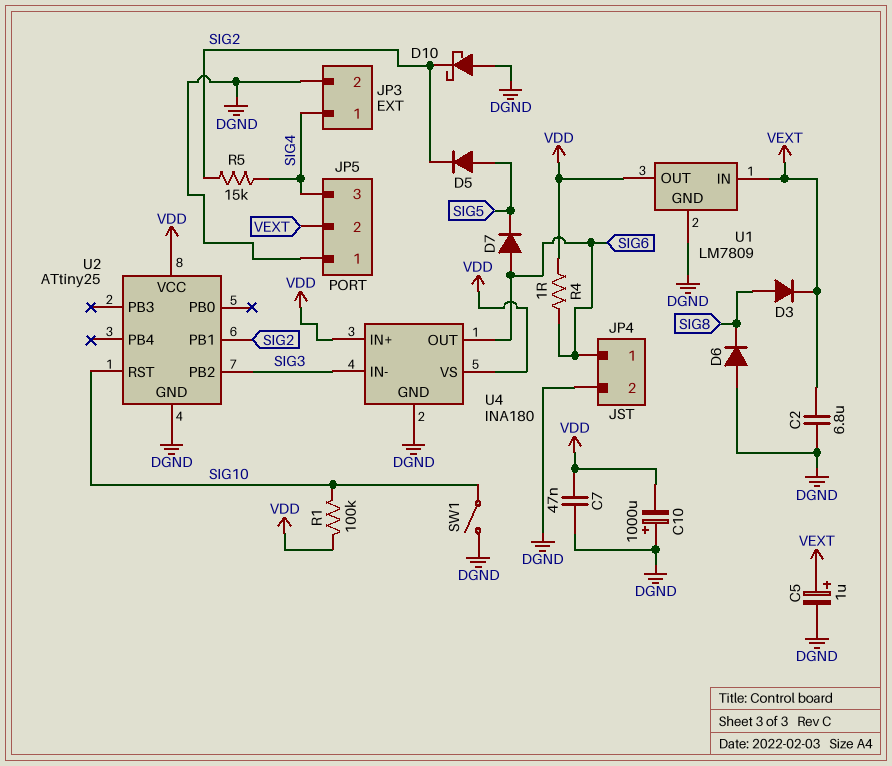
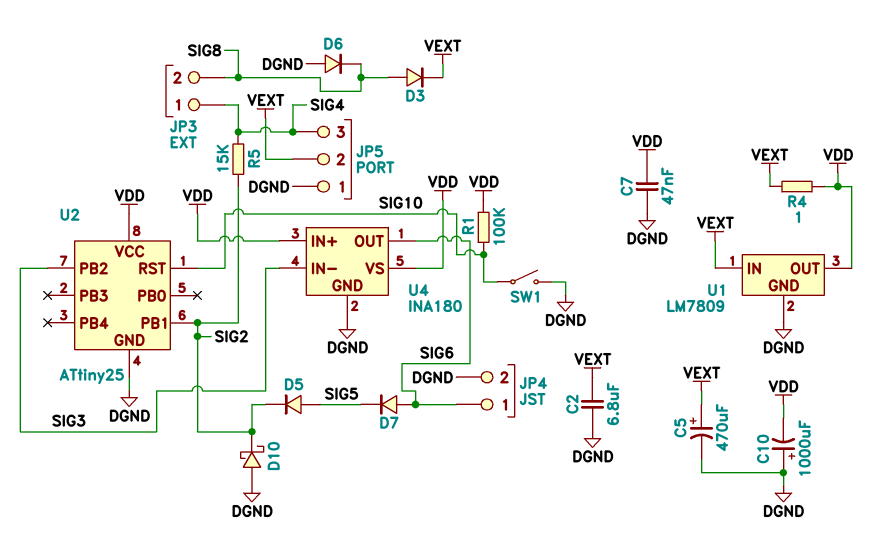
C5: 1uF (plus VEXT, minus DGND) -> 470uF (plus VEXT, minus DGND)
JP3 pin 2: DGND -> SIG8
R4: 1 (SIG6, VDD) -> 1 (VDD, VEXT)

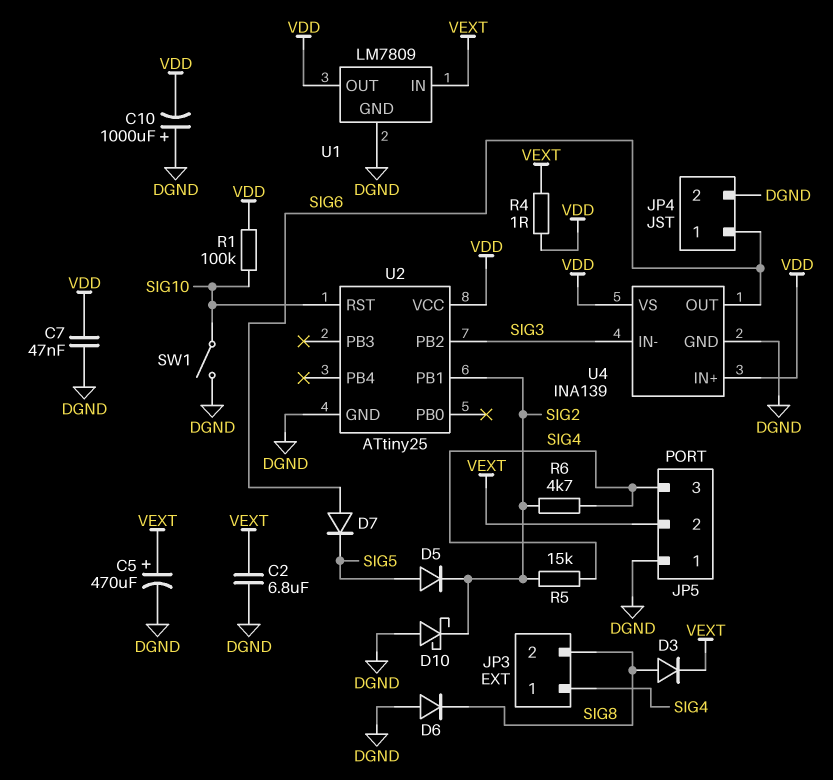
R6: none -> 4.7k (SIG2, SIG4)
U4: INA180 -> INA139

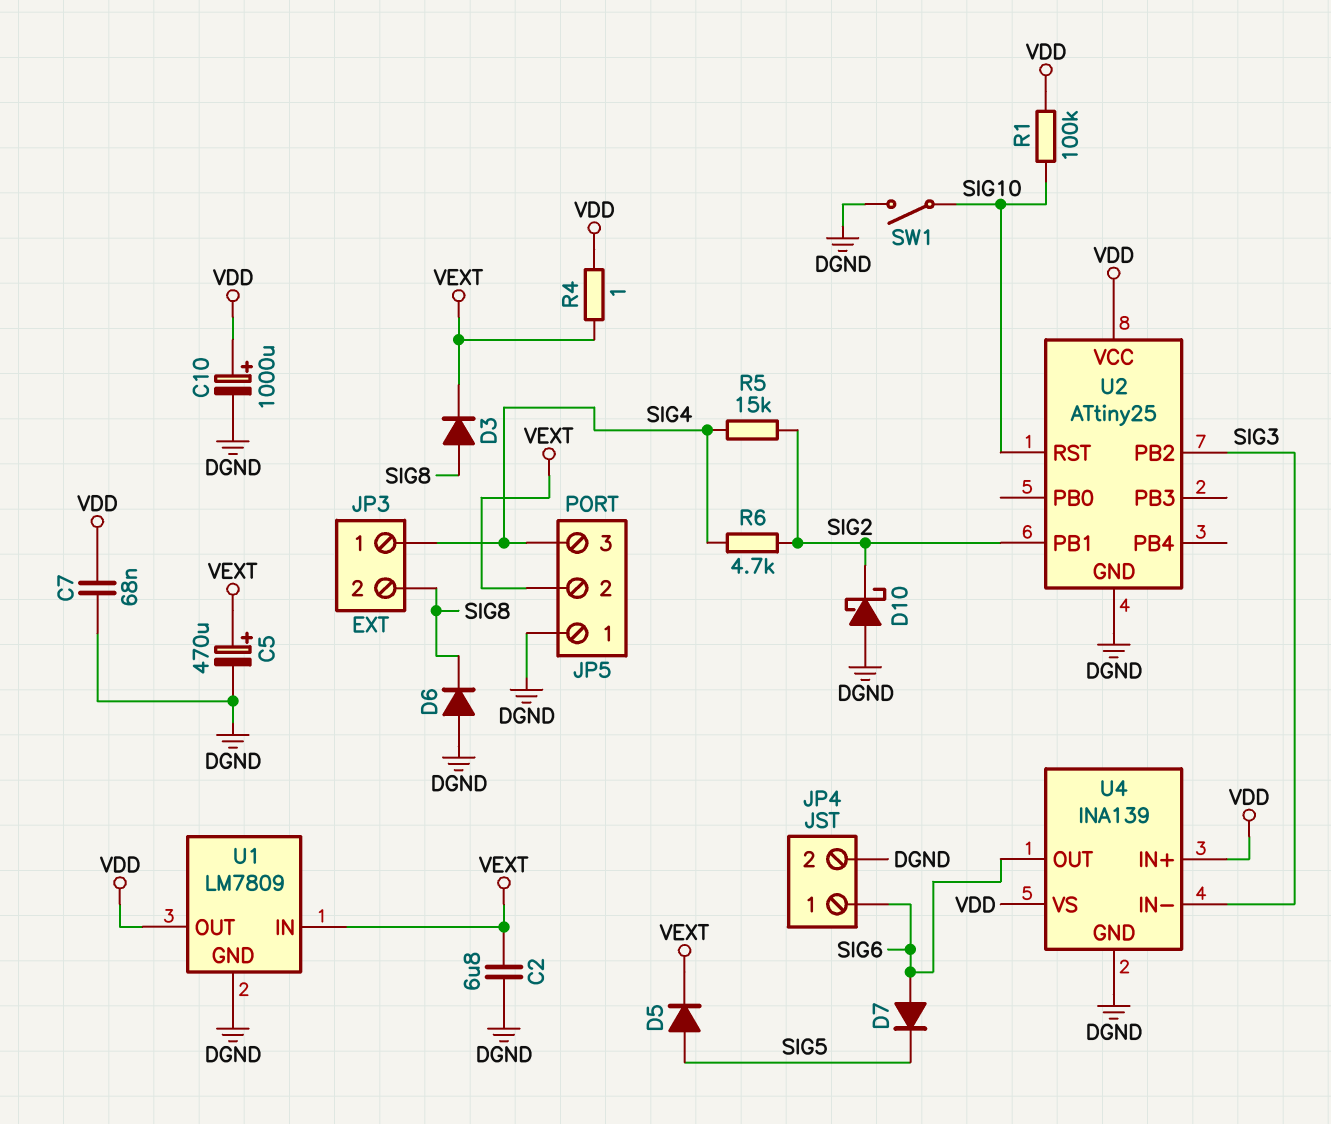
C7: 47nF (DGND, VDD) -> 68nF (DGND, VDD)
C10: 1000uF (plus DGND, minus VDD) -> 1000uF (plus VDD, minus DGND)
D5: diode (A SIG5, K SIG2) -> diode (A SIG5, K VEXT)

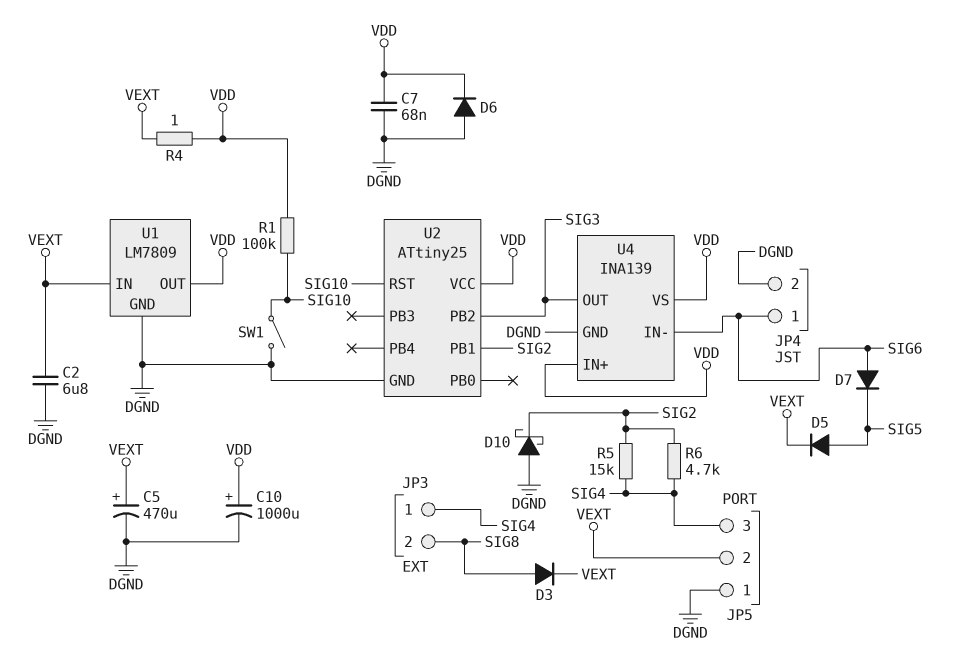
D6: diode (A DGND, K SIG8) -> diode (A DGND, K VDD)
U4 pin IN-: SIG3 -> SIG6
U4 pin OUT: SIG6 -> SIG3

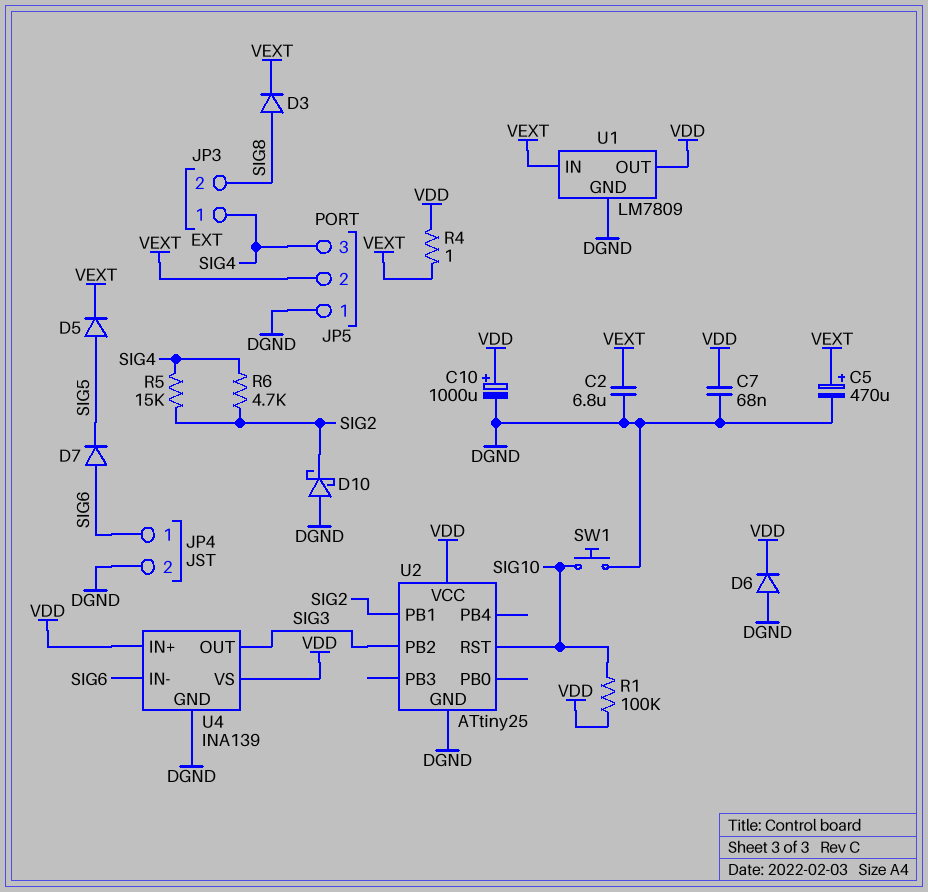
SW1: switch (DGND, SIG10) -> button (DGND, SIG10)

